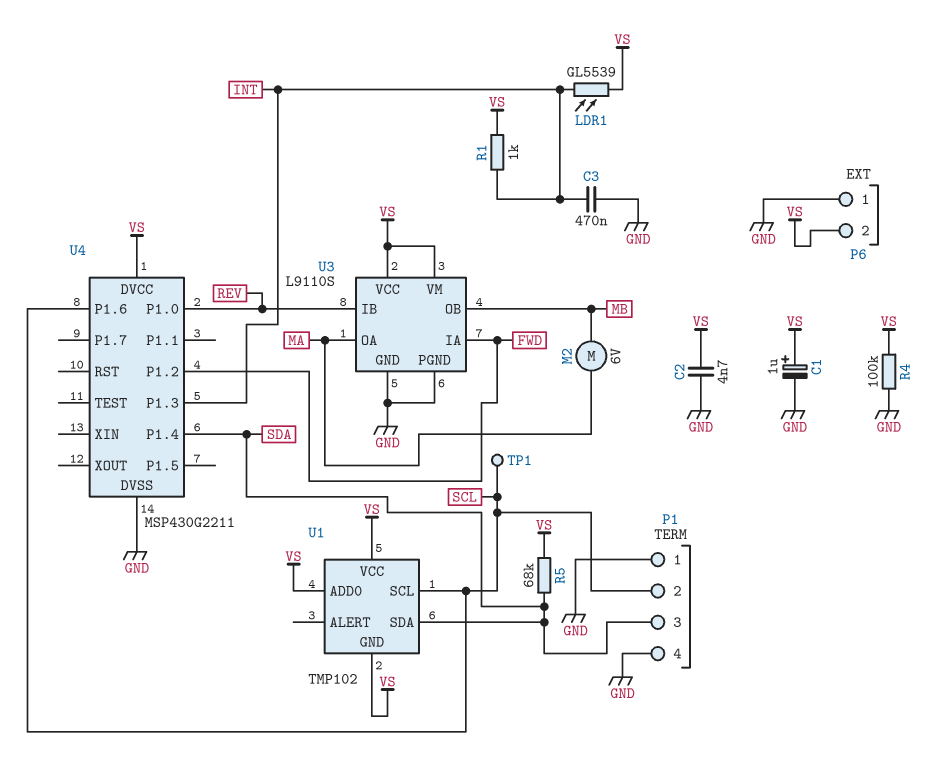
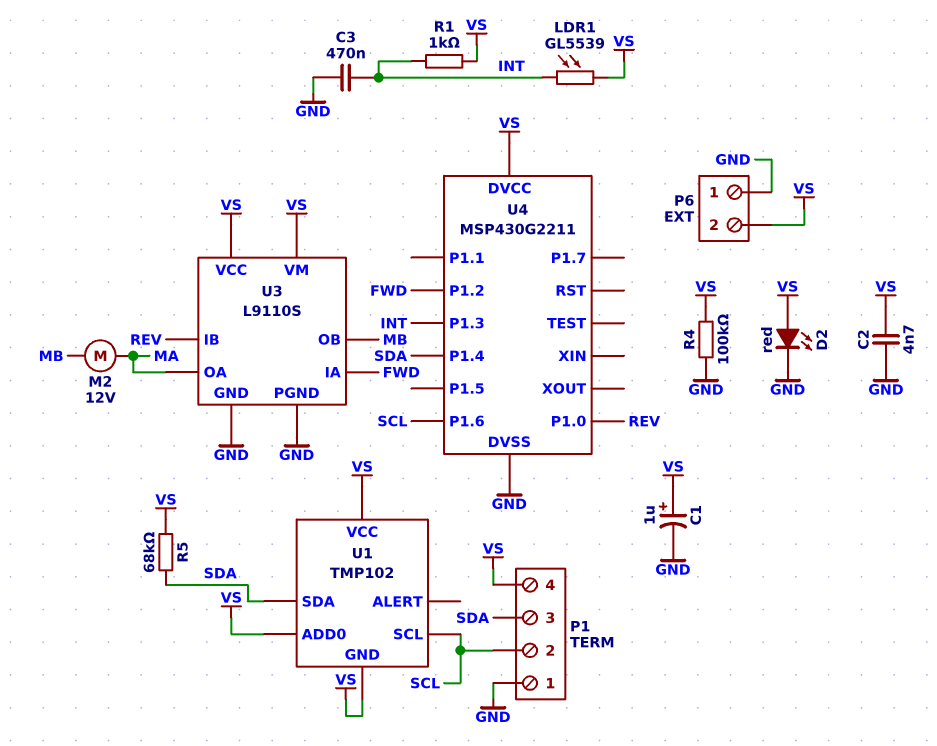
D2: none -> LED red (A VS, K GND)
M2: motor 6V (MA, MB) -> motor 12V (MA, MB)
P1 pin 4: GND -> VS
TP1: test point (SCL) -> none

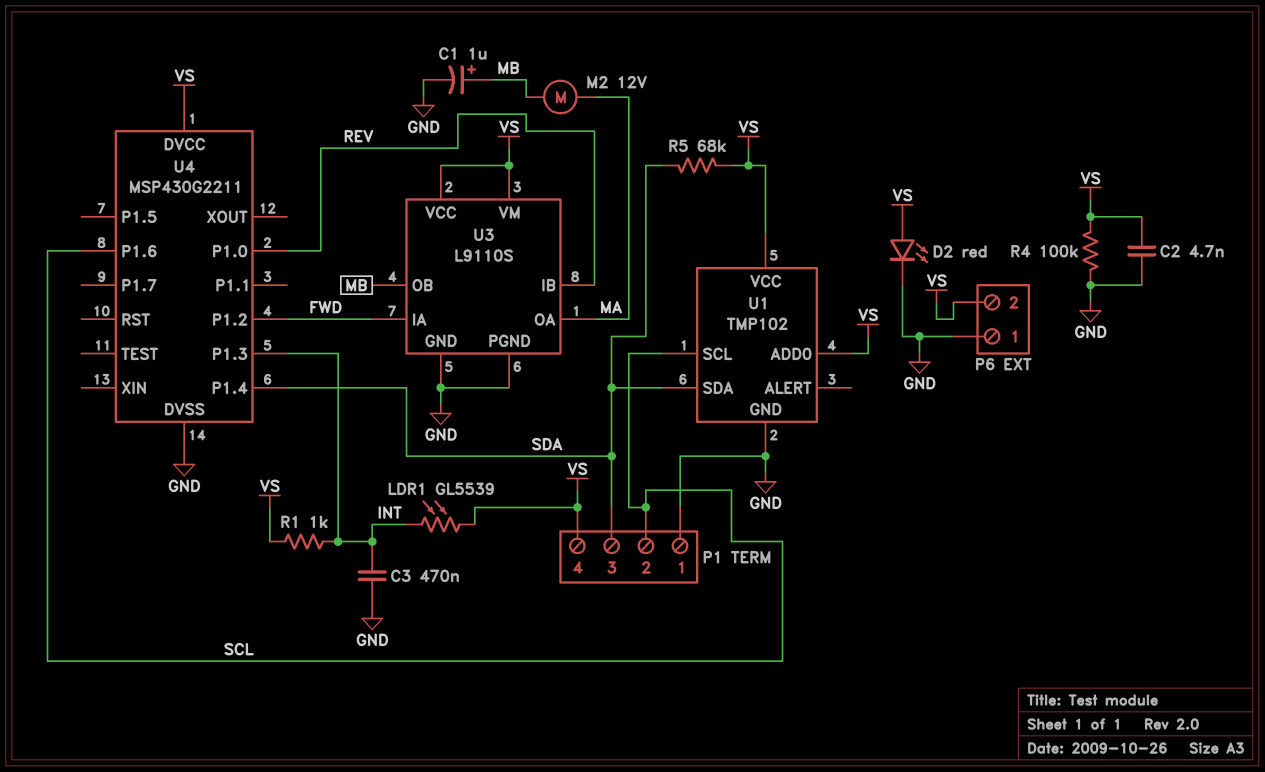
C1: 1uF (plus VS, minus GND) -> 1uF (plus MB, minus GND)
U1 pin GND: VS -> GND

